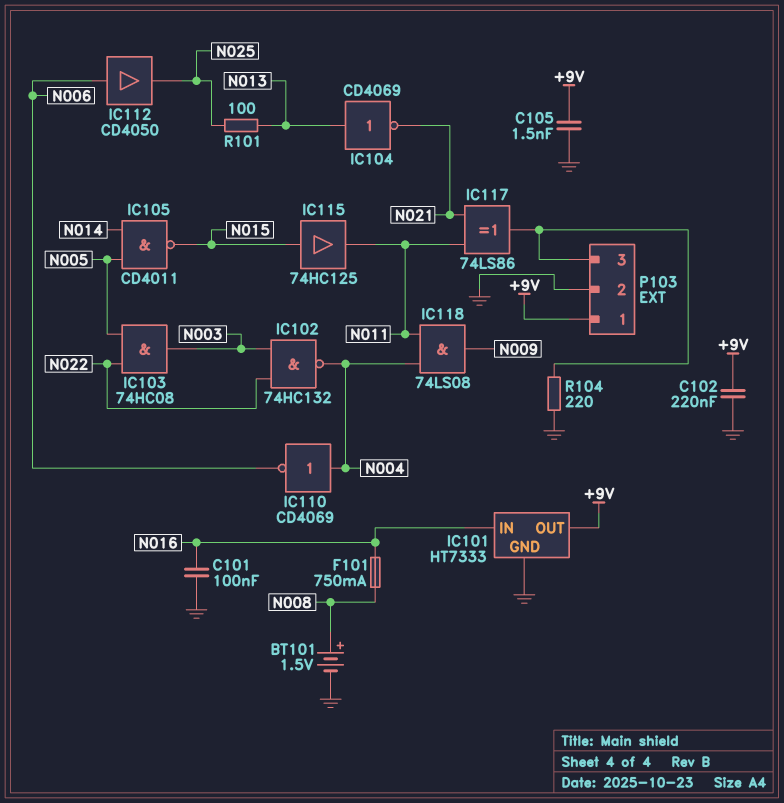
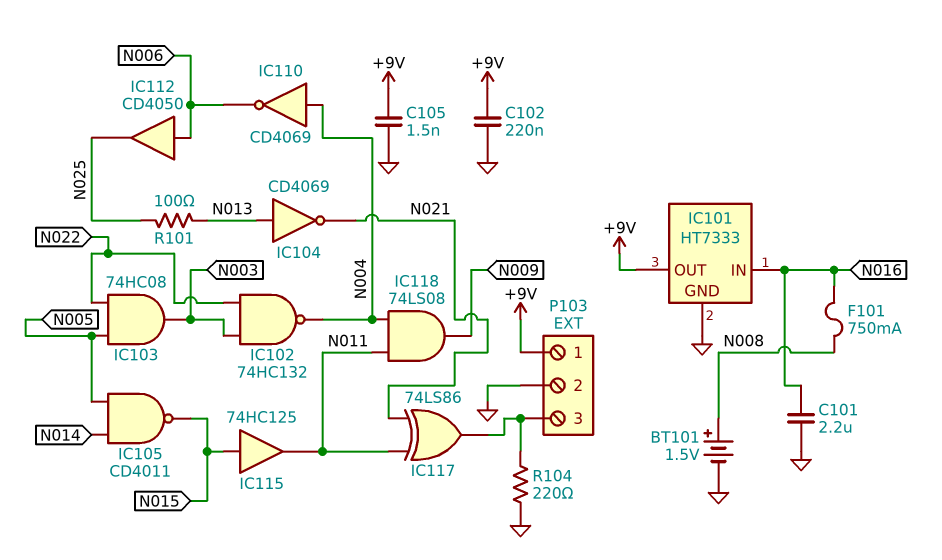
C101: 100nF (GND, N016) -> 2.2uF (GND, N016)

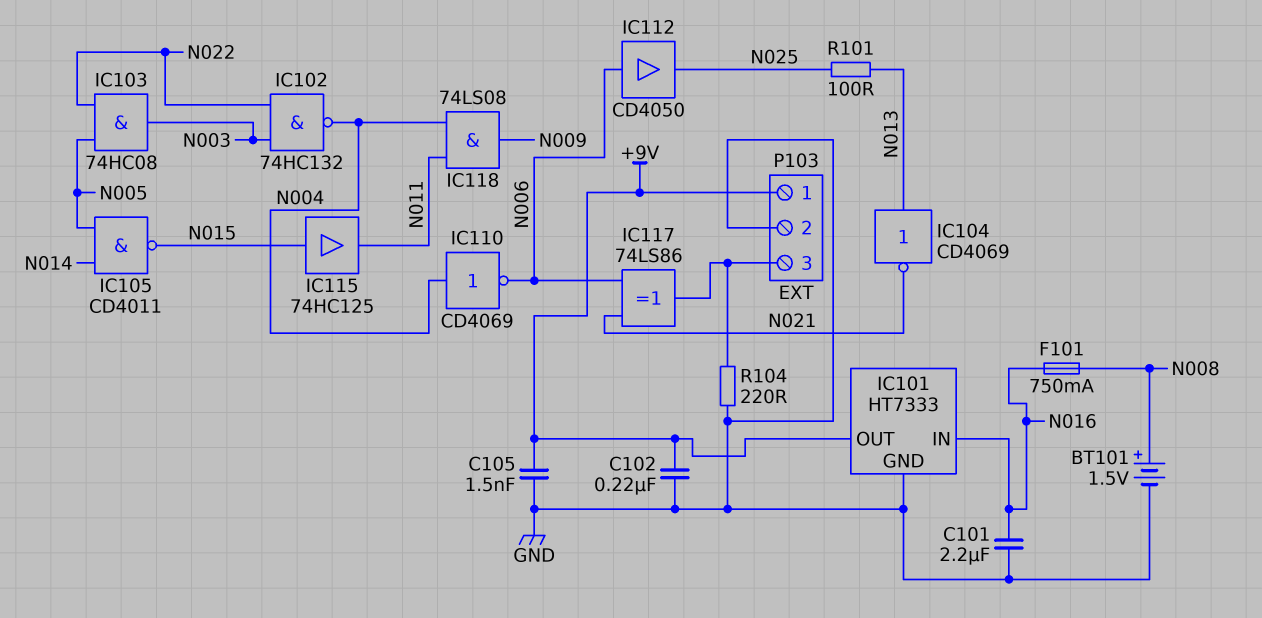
IC117: XOR 74LS86 (in N011, in N021, out P103/3) -> XOR 74LS86 (in N006, in N021, out P103/3)

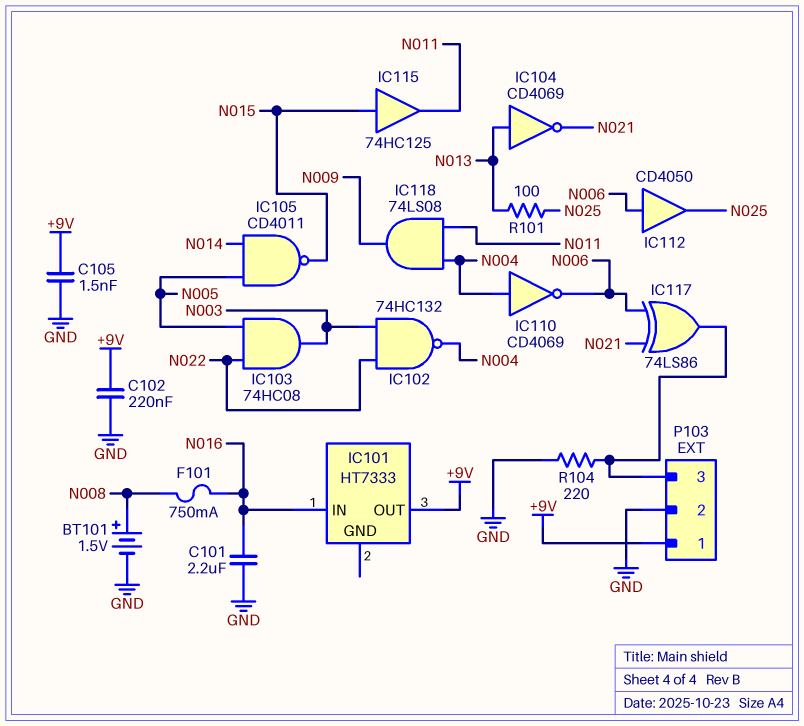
IC101 pin GND: GND -> none

